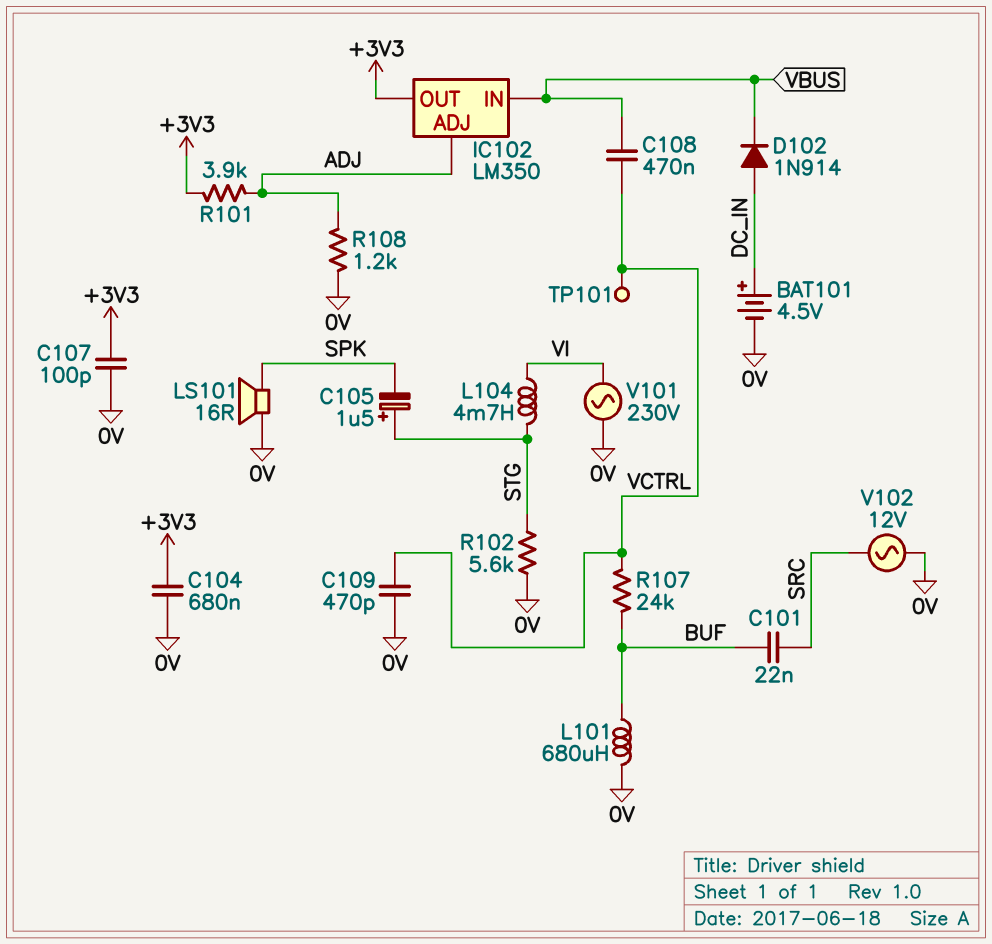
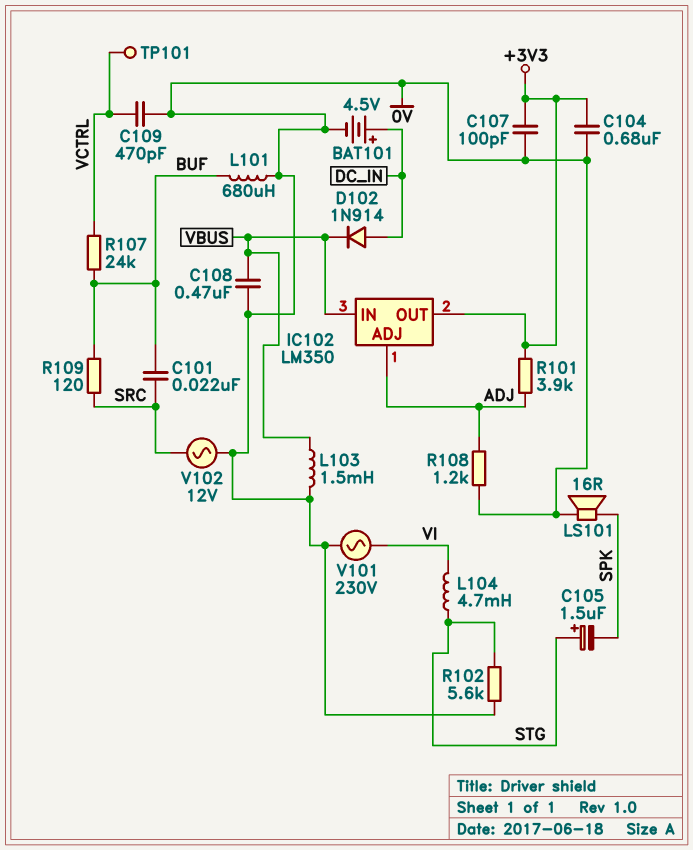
C108: 470nF (VBUS, VCTRL) -> 470nF (0V, VBUS)
L103: none -> 1.5mH (0V, VBUS)
R109: none -> 120 (BUF, SRC)

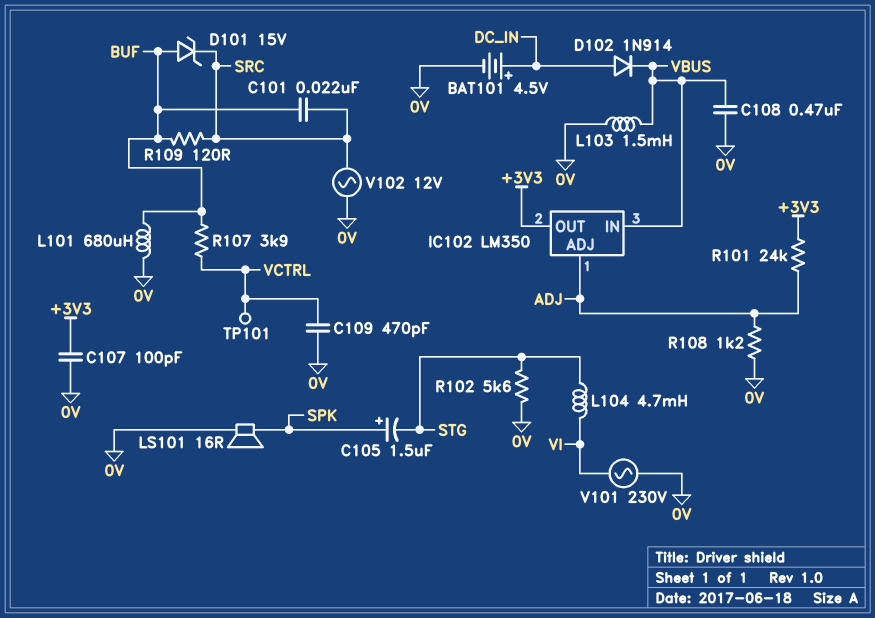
C104: 680nF (+3V3, 0V) -> none
C105: 1.5uF (plus STG, minus SPK) -> 1.5uF (plus SPK, minus STG)
D101: none -> zener 15V (A BUF, K SRC)
R101: 3.9k (+3V3, ADJ) -> 24k (+3V3, ADJ)
R107: 24k (BUF, VCTRL) -> 3.9k (BUF, VCTRL)

